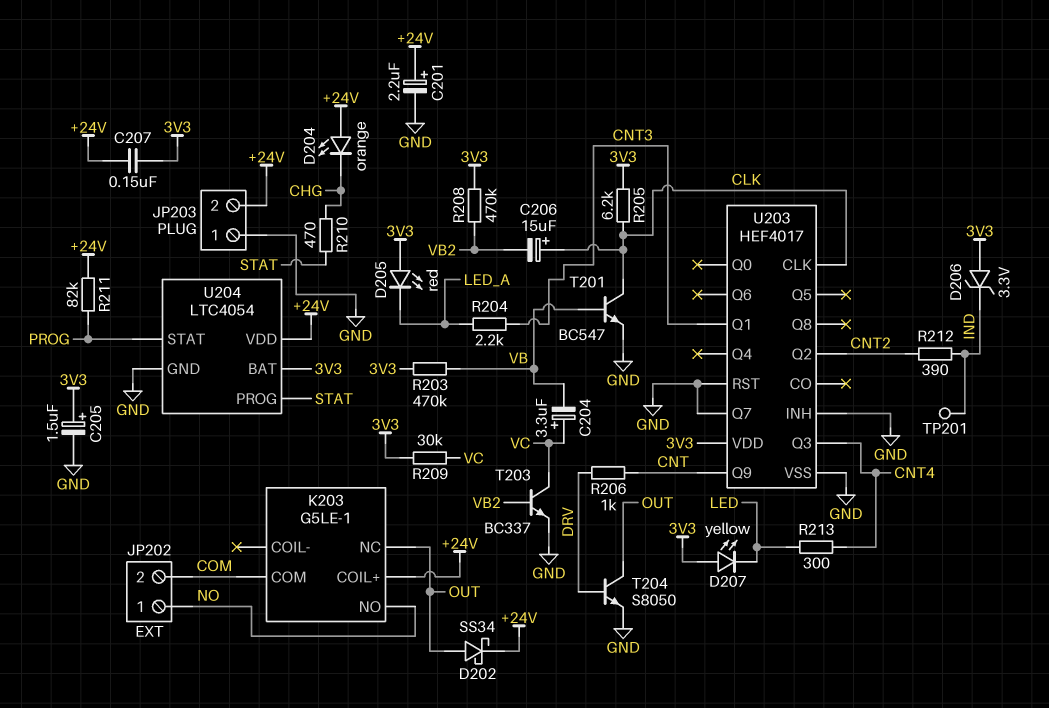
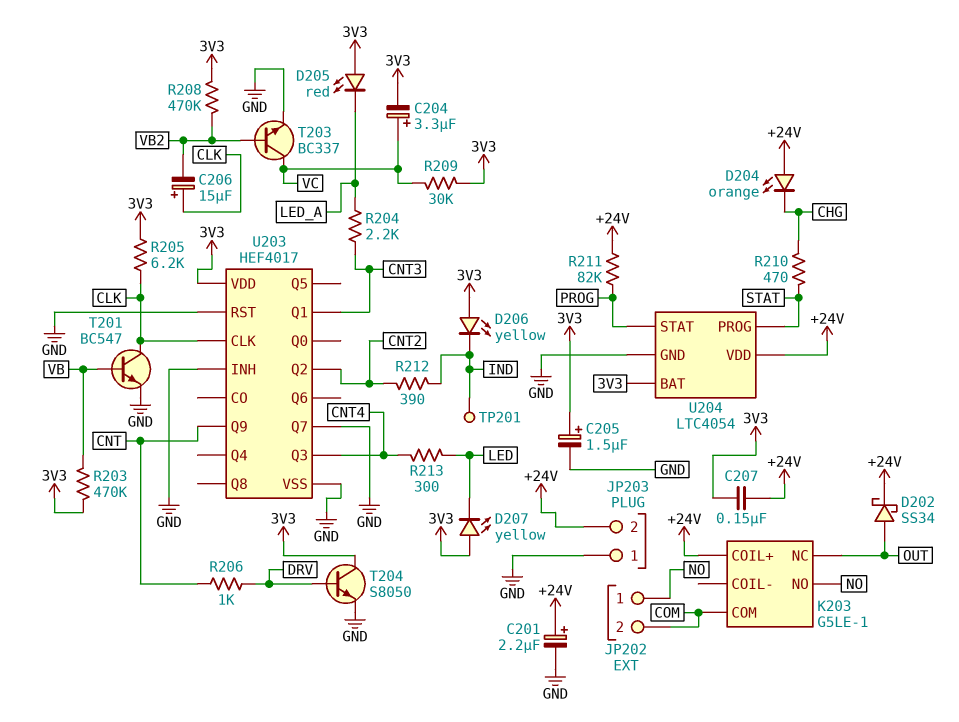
C204: 3.3uF (plus VC, minus VB) -> 3.3uF (plus VC, minus 3V3)
D206: zener 3.3V (A 3V3, K IND) -> LED yellow (A 3V3, K IND)
T204: NPN S8050 (B DRV, C OUT, E GND) -> NPN S8050 (B DRV, C 3V3, E GND)

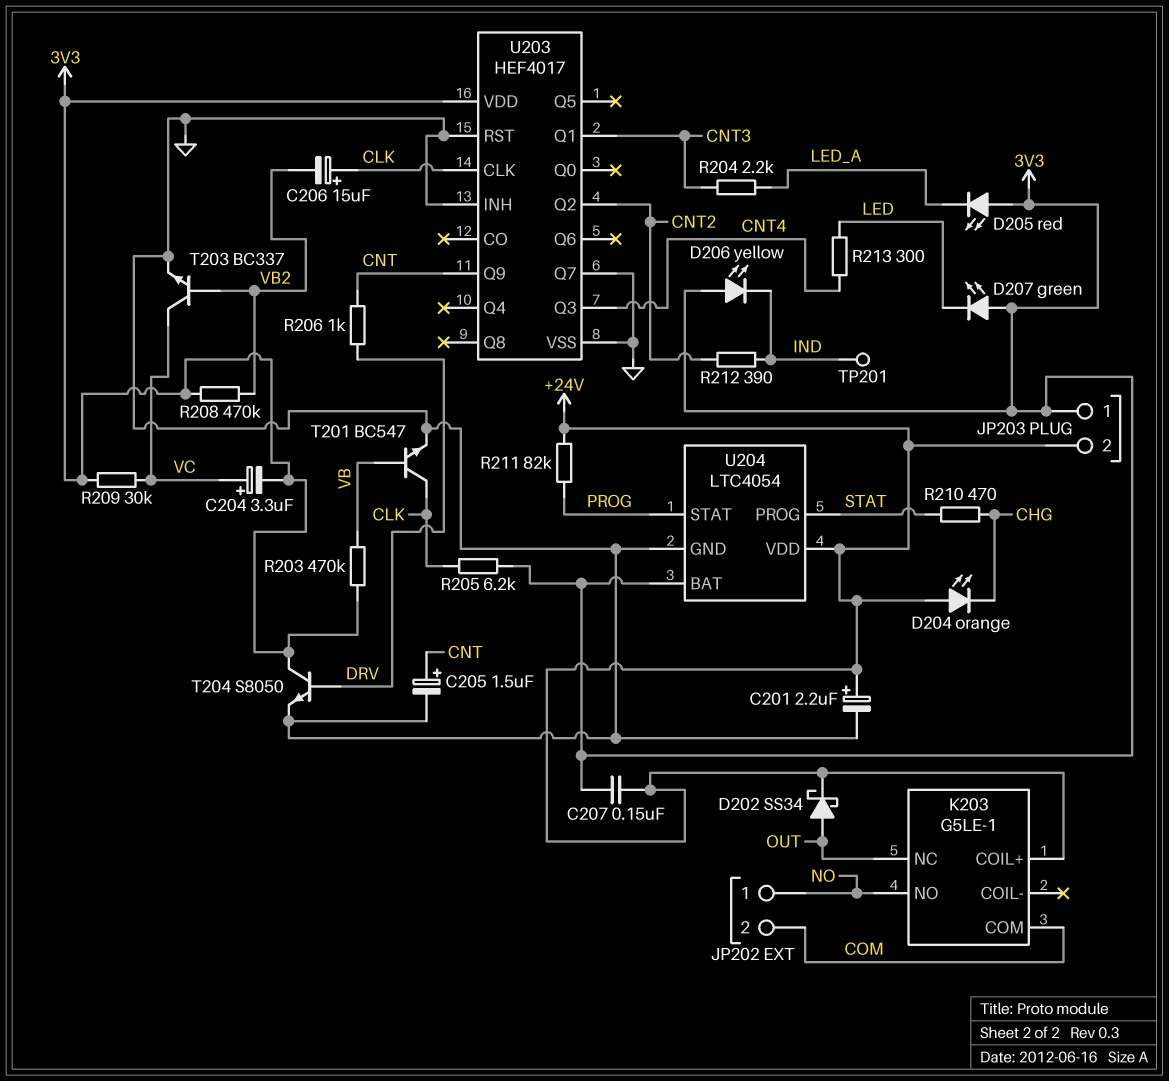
C205: 1.5uF (plus 3V3, minus GND) -> 1.5uF (plus CNT, minus GND)
D207: LED yellow (A 3V3, K LED) -> LED green (A 3V3, K LED)
JP203 pin 1: GND -> 3V3

